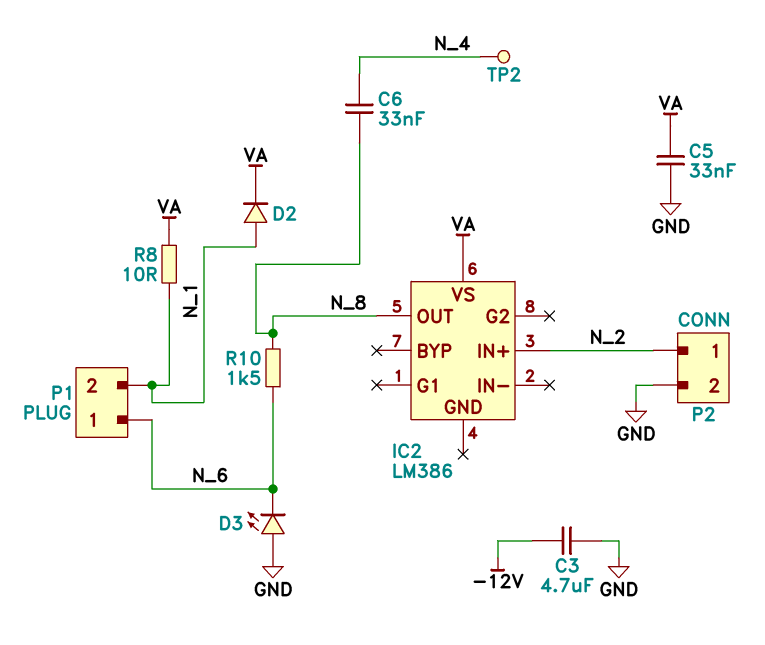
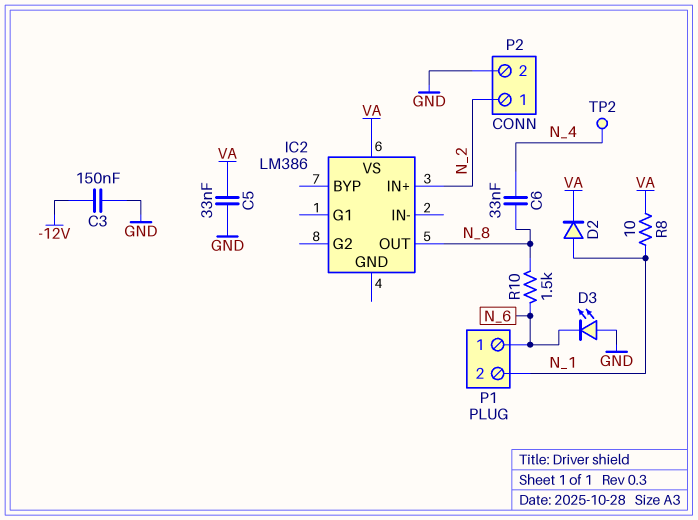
C3: 4.7uF (-12V, GND) -> 150nF (-12V, GND)

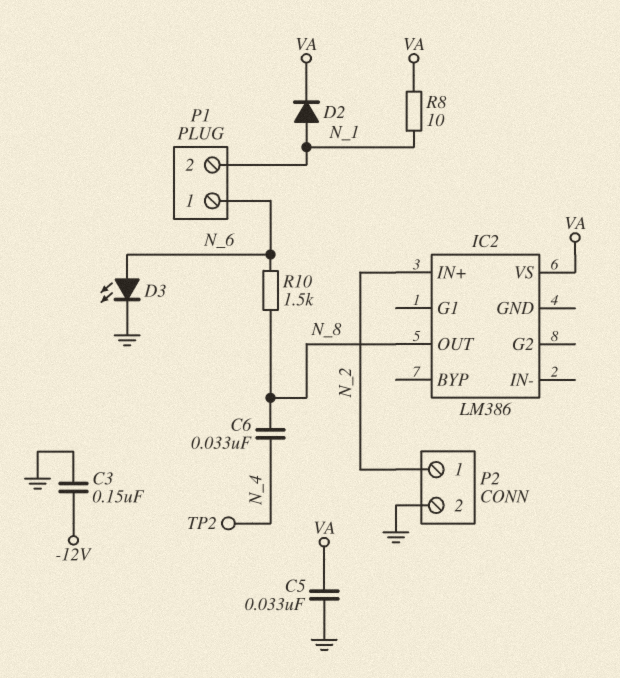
D3: LED (A GND, K N_6) -> LED (A N_6, K GND)

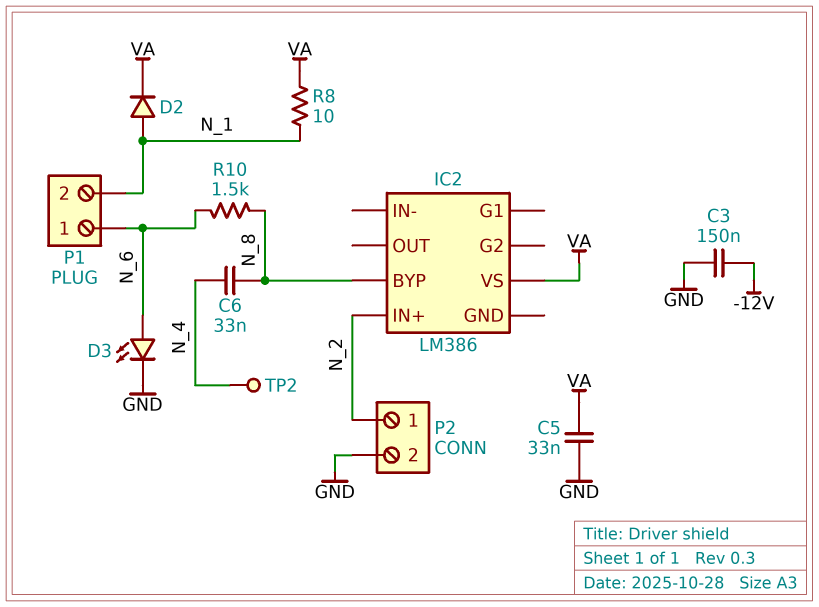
IC2 pin BYP: none -> N_8
IC2 pin OUT: N_8 -> none

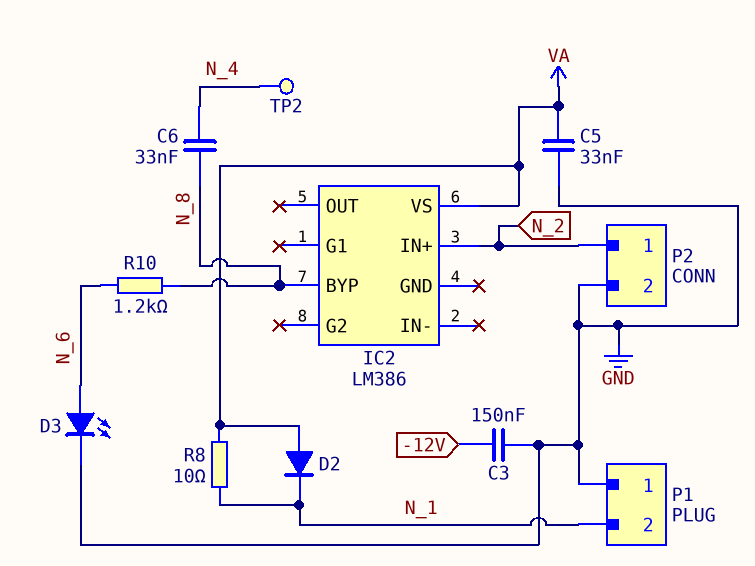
D2: diode (A N_1, K VA) -> diode (A VA, K N_1)
P1 pin 1: N_6 -> GND
R10: 1.5k (N_6, N_8) -> 1.2k (N_6, N_8)

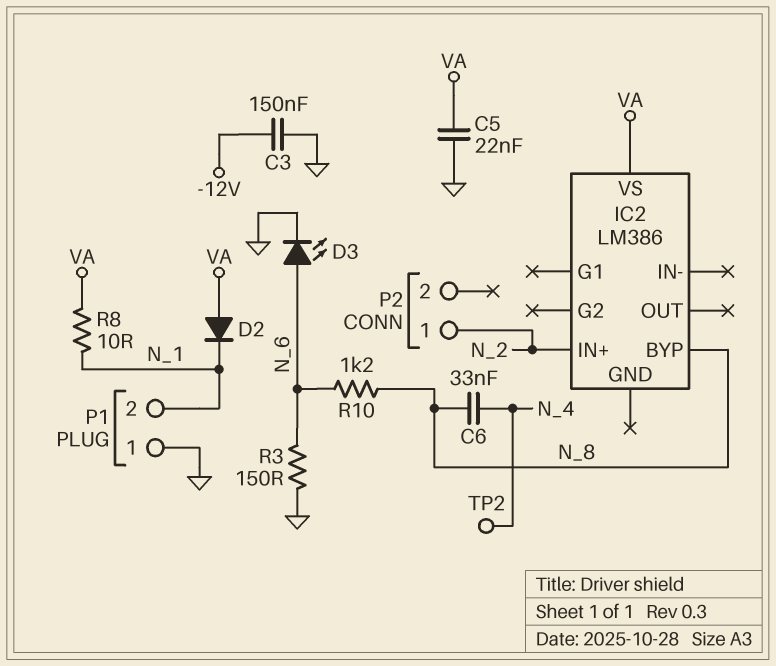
C5: 33nF (GND, VA) -> 22nF (GND, VA)
P2 pin 2: GND -> none
R3: none -> 150 (GND, N_6)

